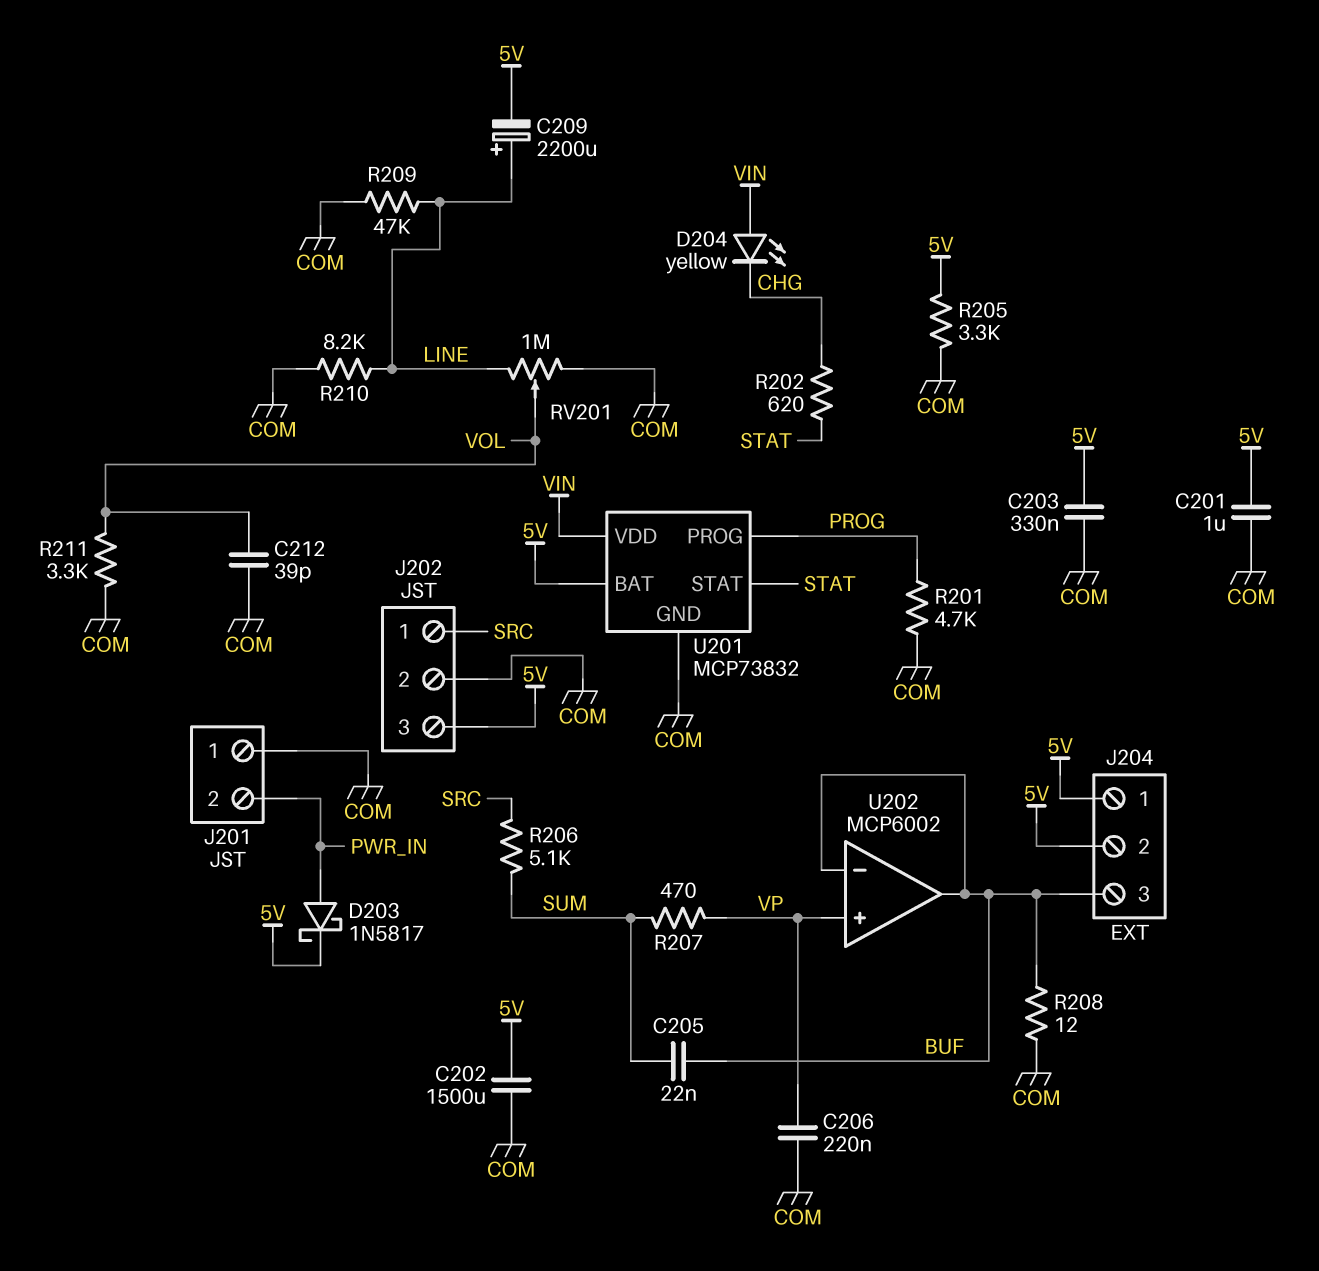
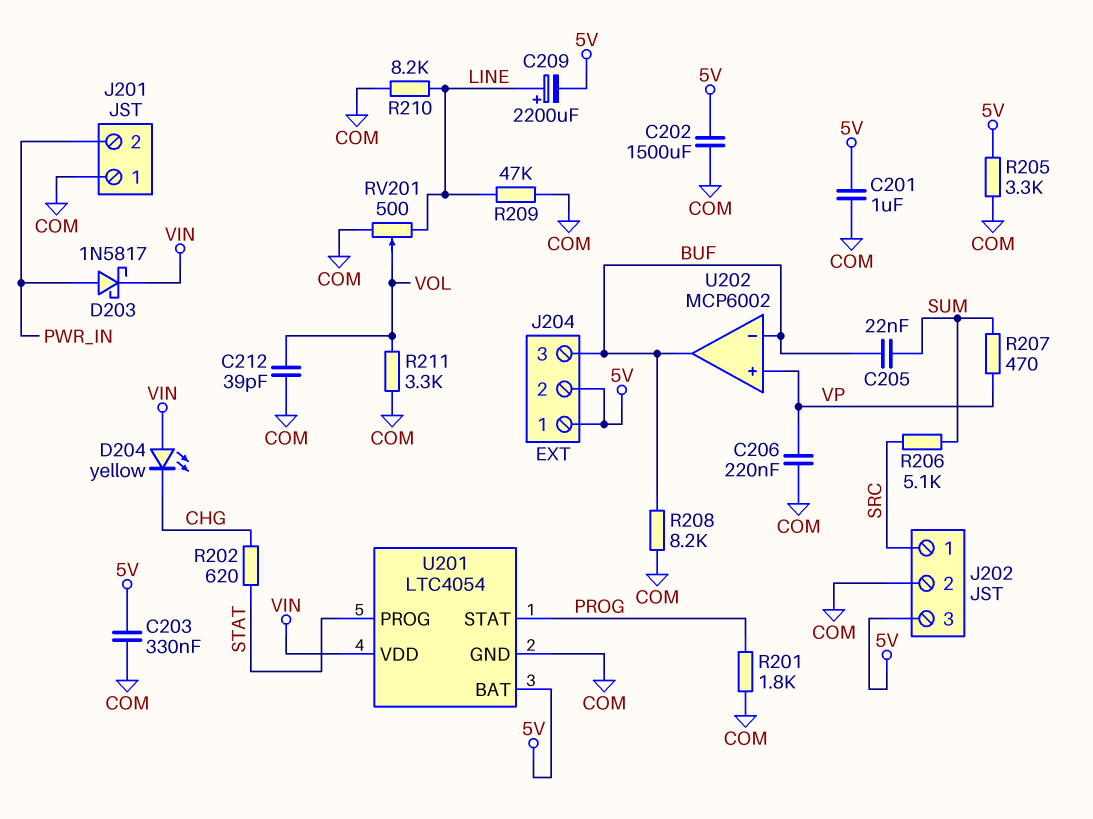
D203: schottky 1N5817 (A PWR_IN, K 5V) -> schottky 1N5817 (A PWR_IN, K VIN)
R201: 4.7k (COM, PROG) -> 1.8k (COM, PROG)
R208: 12 (BUF, COM) -> 8.2k (BUF, COM)
RV201: 1M (COM, LINE, wiper VOL) -> 500 (COM, LINE, wiper VOL)
U201: MCP73832 -> LTC4054
U201 pin PROG: PROG -> STAT
U201 pin STAT: STAT -> PROG

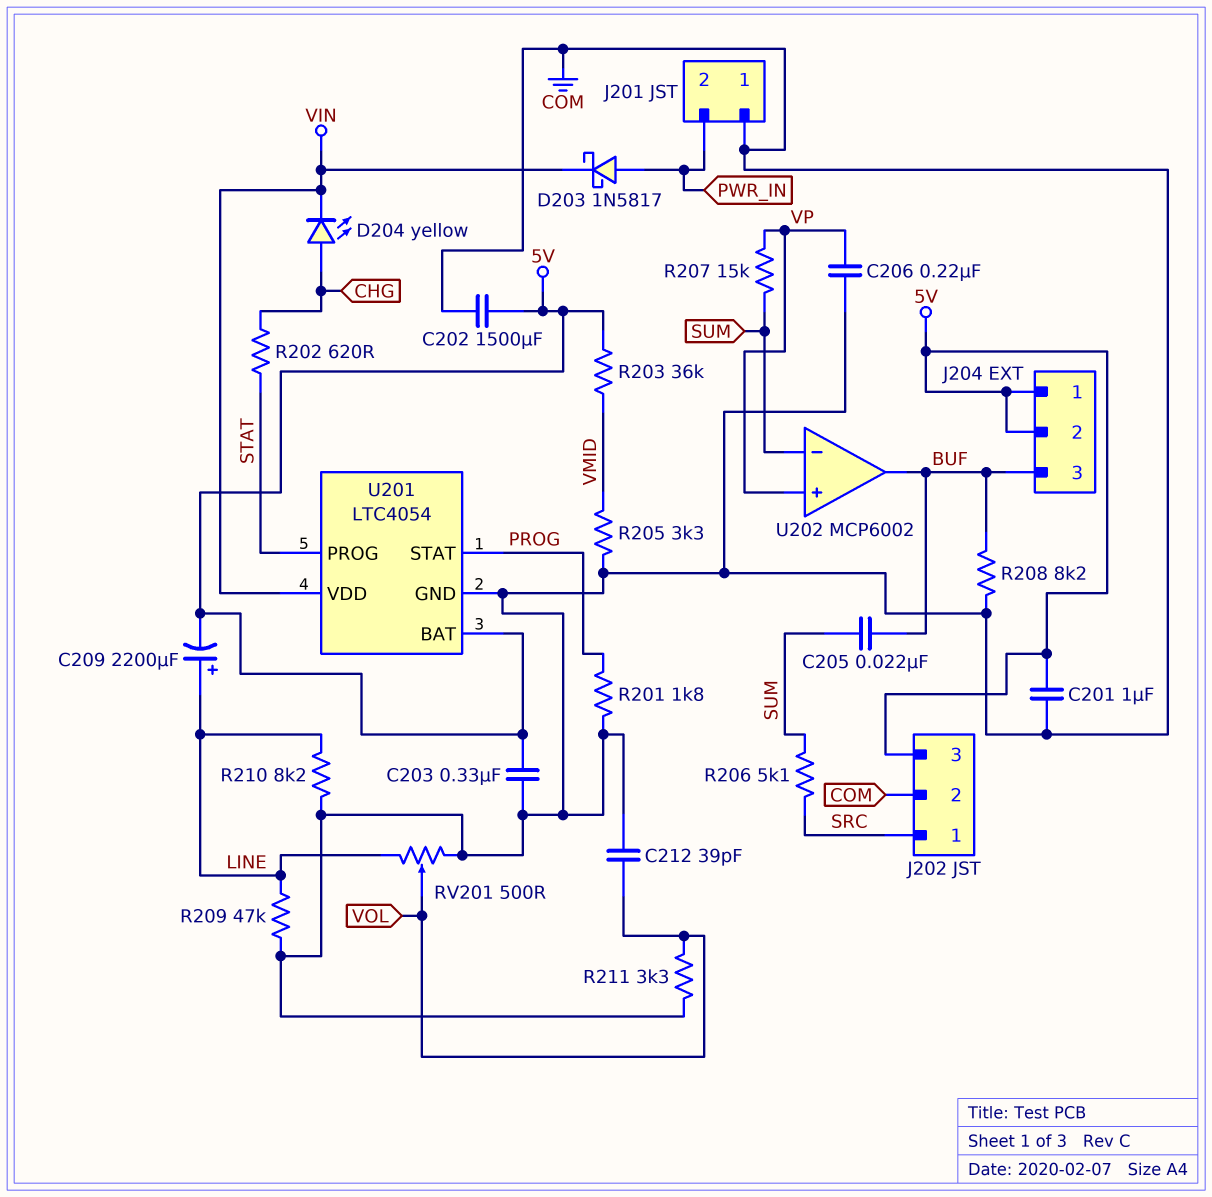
D204: LED yellow (A VIN, K CHG) -> LED yellow (A CHG, K VIN)
R203: none -> 36k (5V, VMID)
R205: 3.3k (5V, COM) -> 3.3k (COM, VMID)
R207: 470 (SUM, VP) -> 15k (SUM, VP)
U202 pin in-: BUF -> SUM

